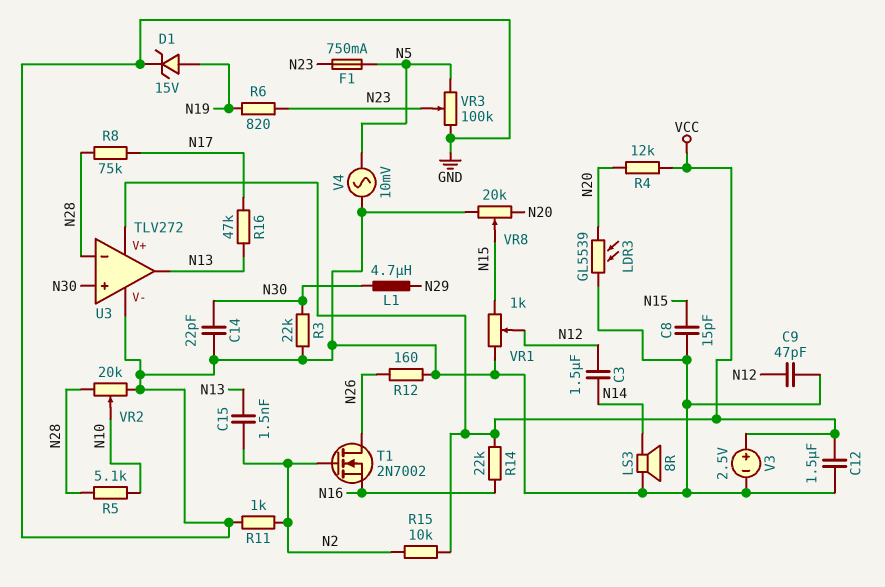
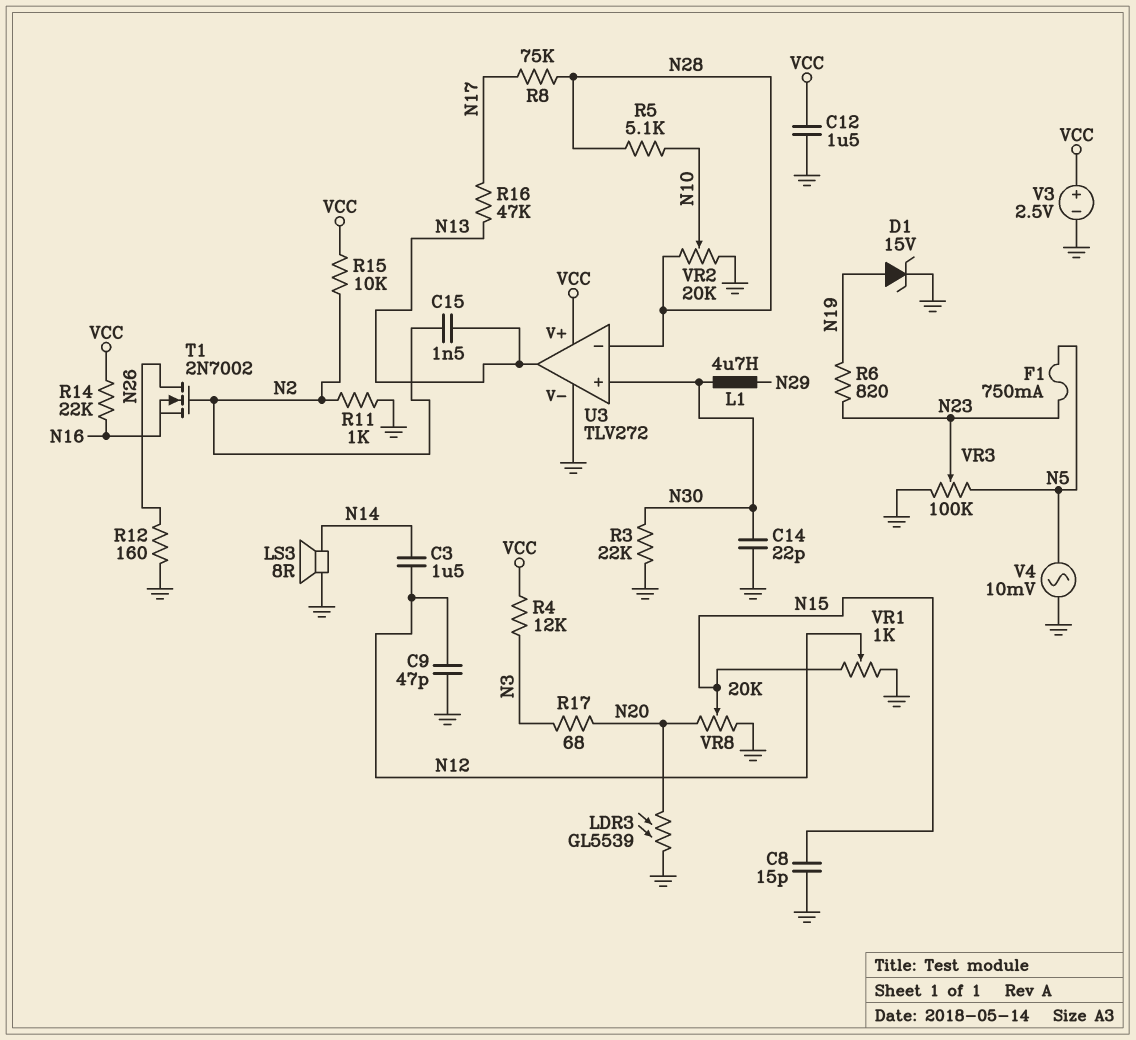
R4: 12k (N20, VCC) -> 12k (N3, VCC)
R17: none -> 68 (N3, N20)

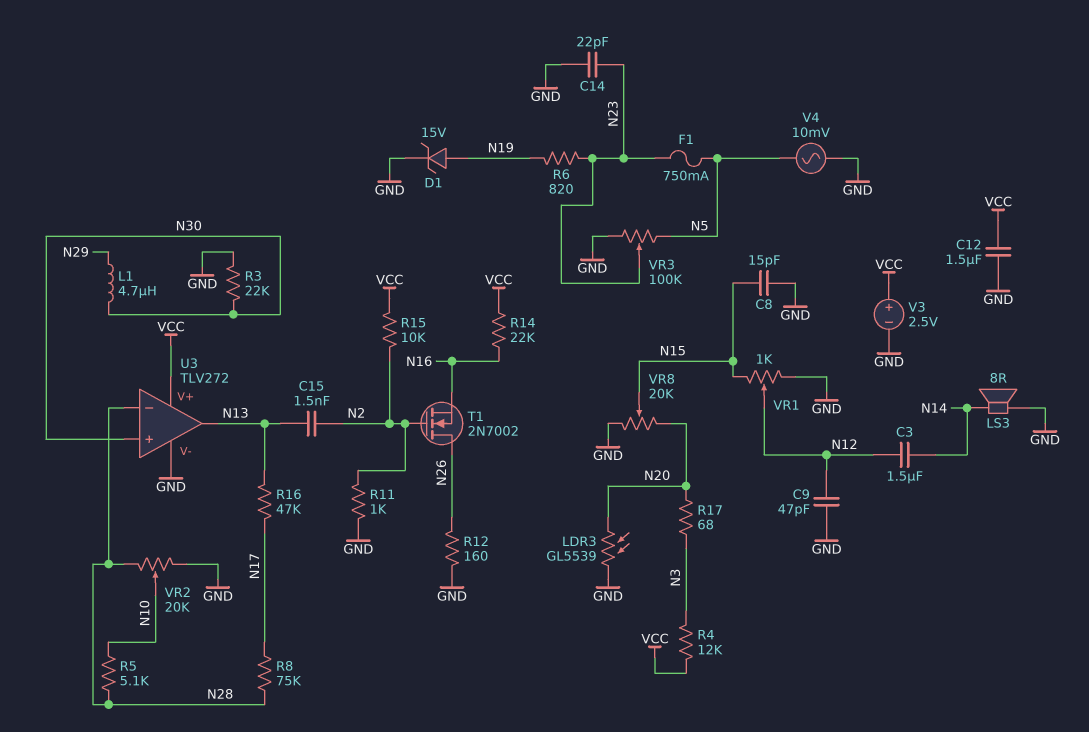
C14: 22pF (GND, N30) -> 22pF (GND, N23)

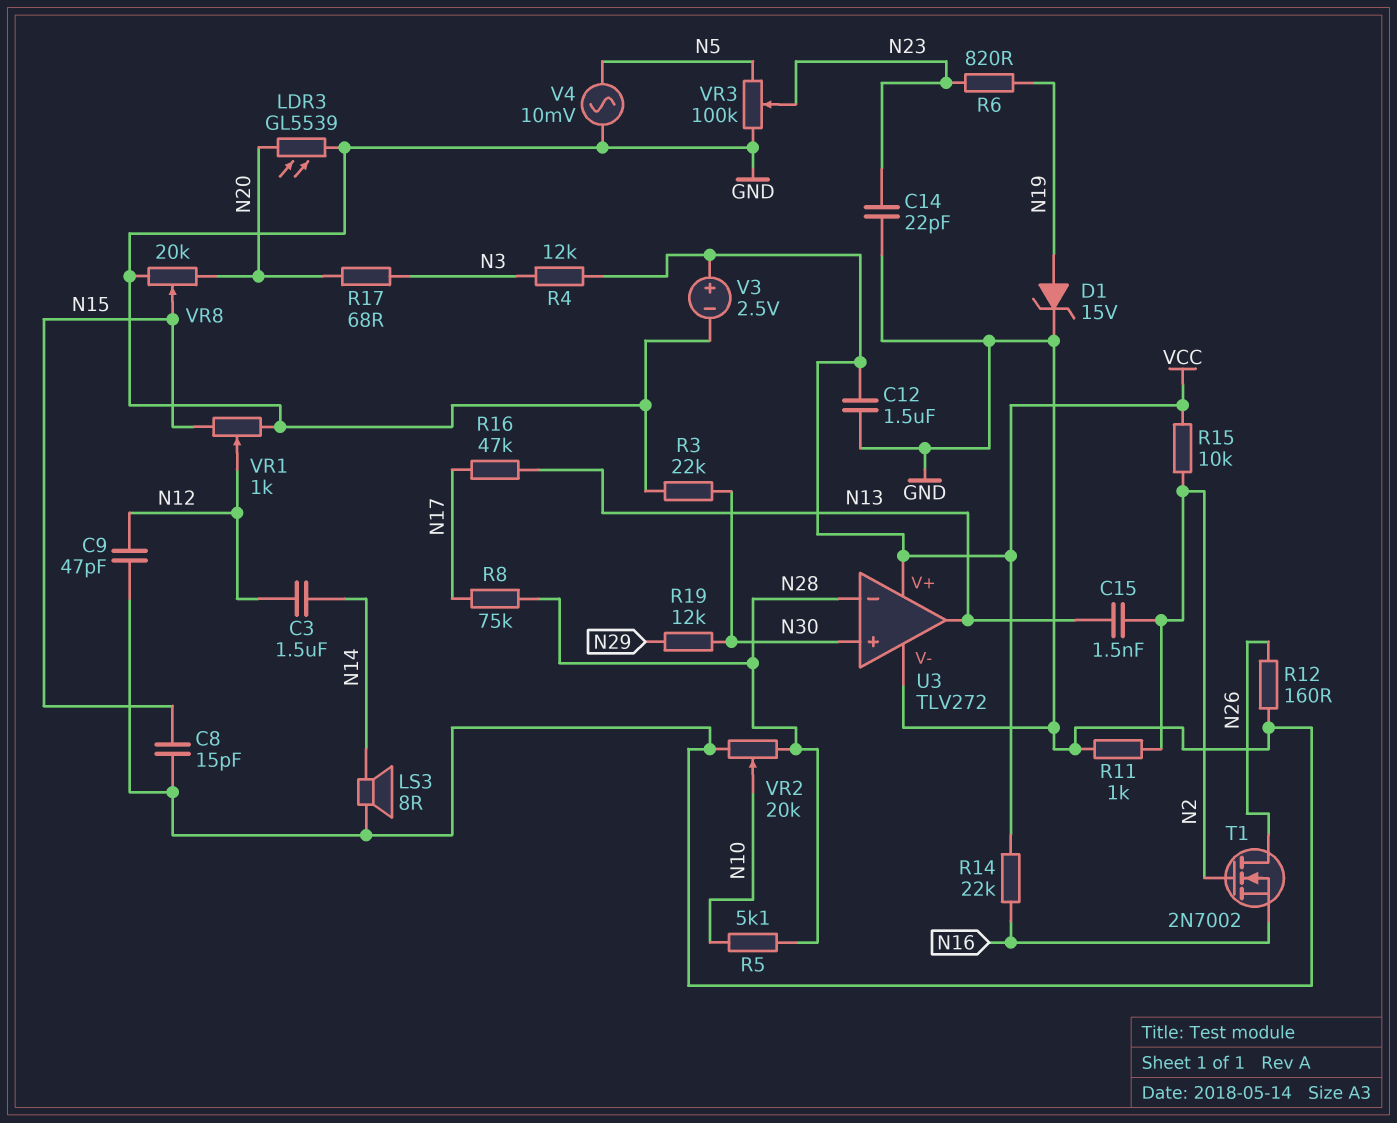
F1: 750mA (N5, N23) -> none
L1: 4.7uH (N29, N30) -> none
R19: none -> 12k (N29, N30)

